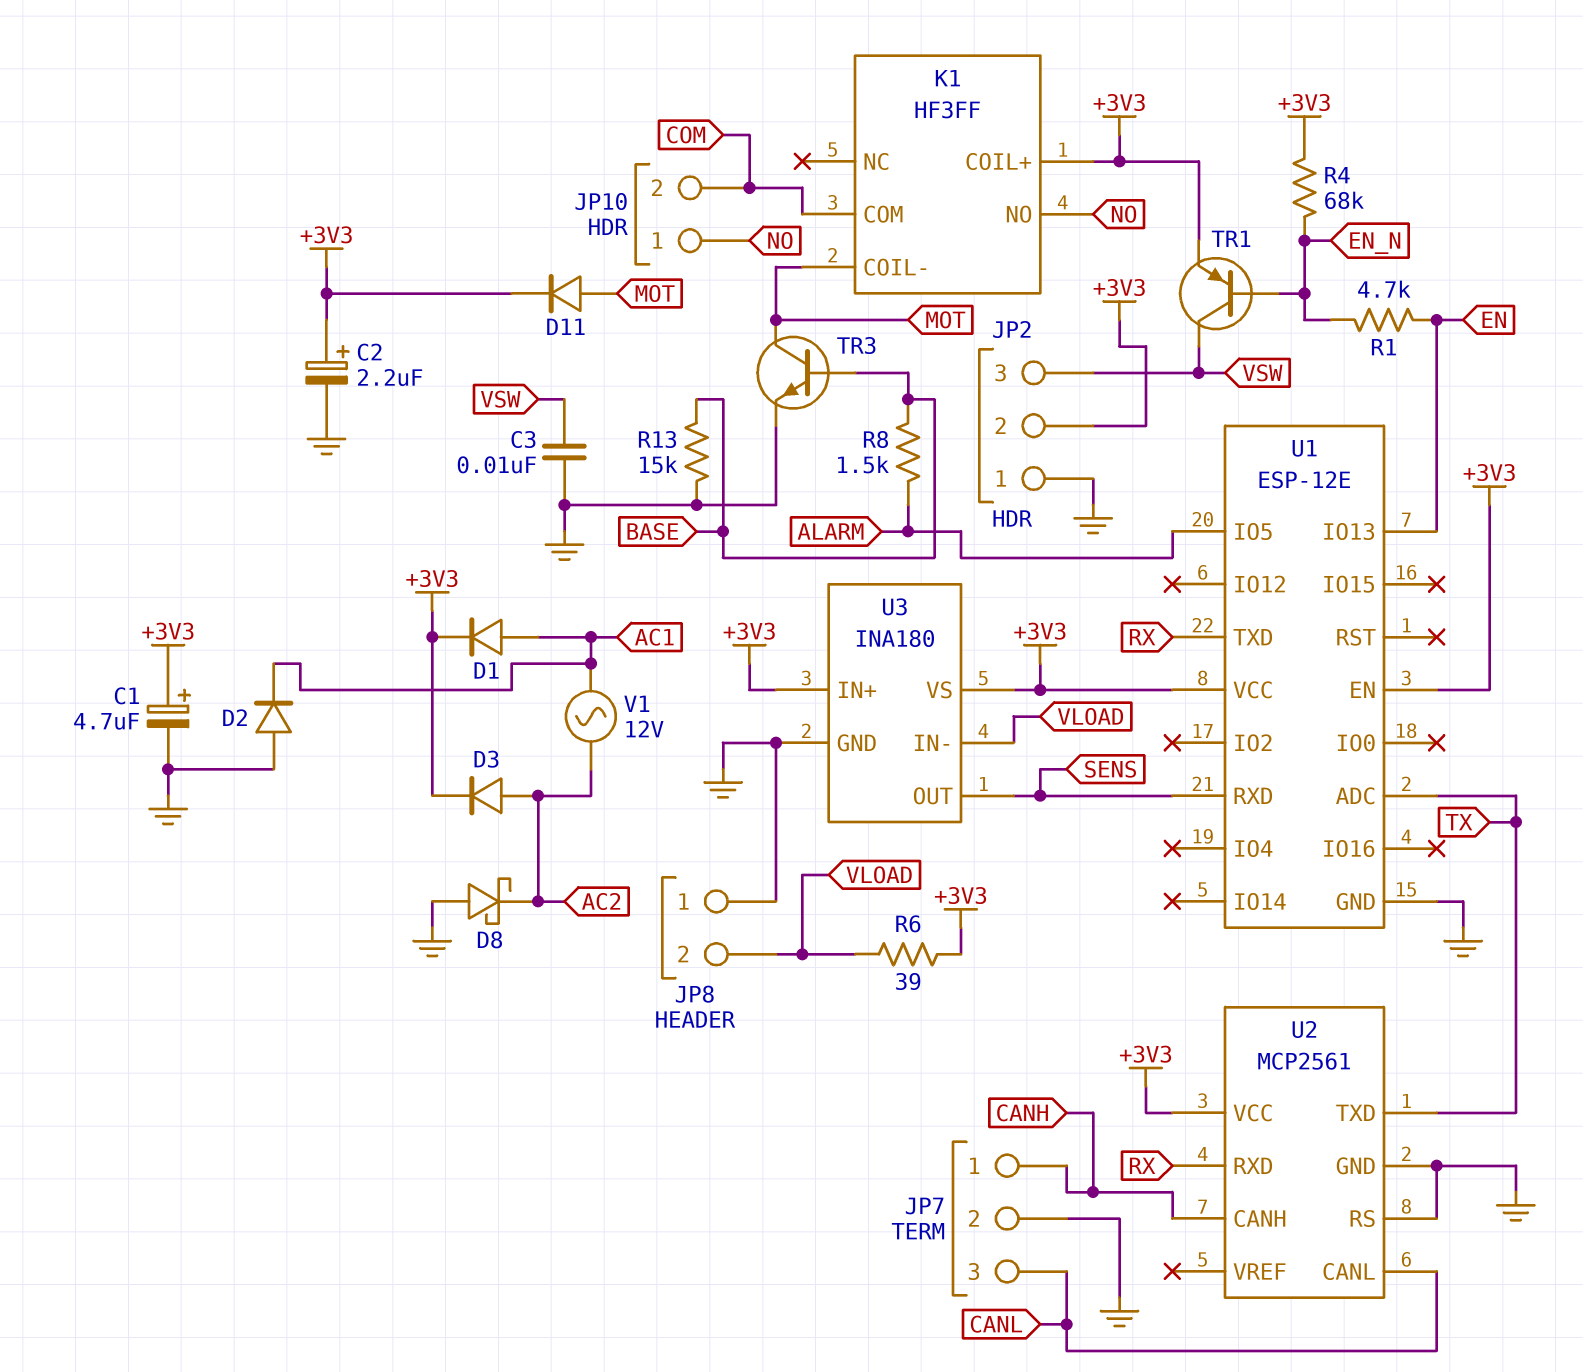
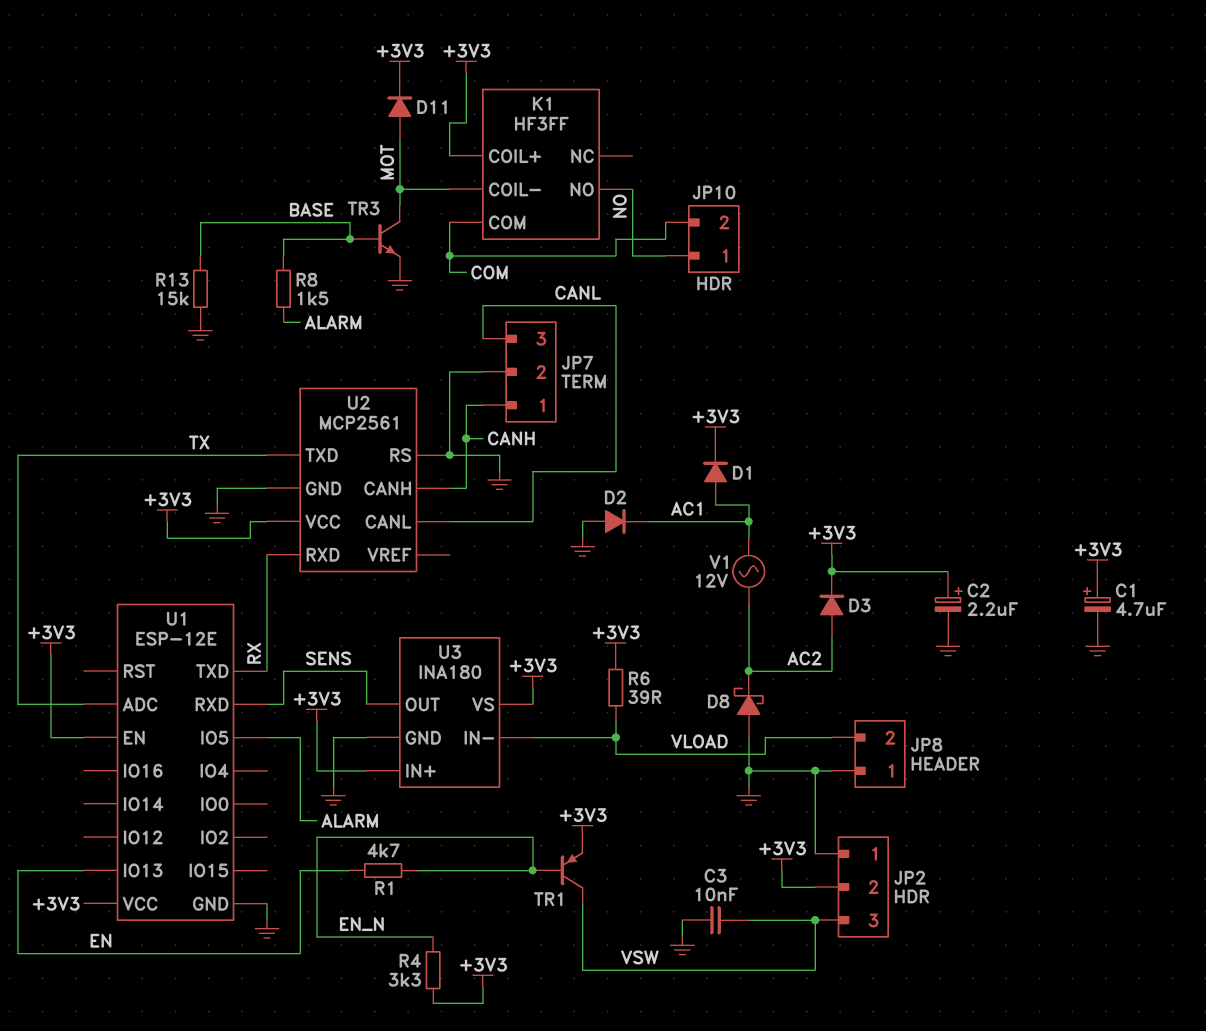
R4: 68k (+3V3, EN_N) -> 3.3k (+3V3, EN_N)

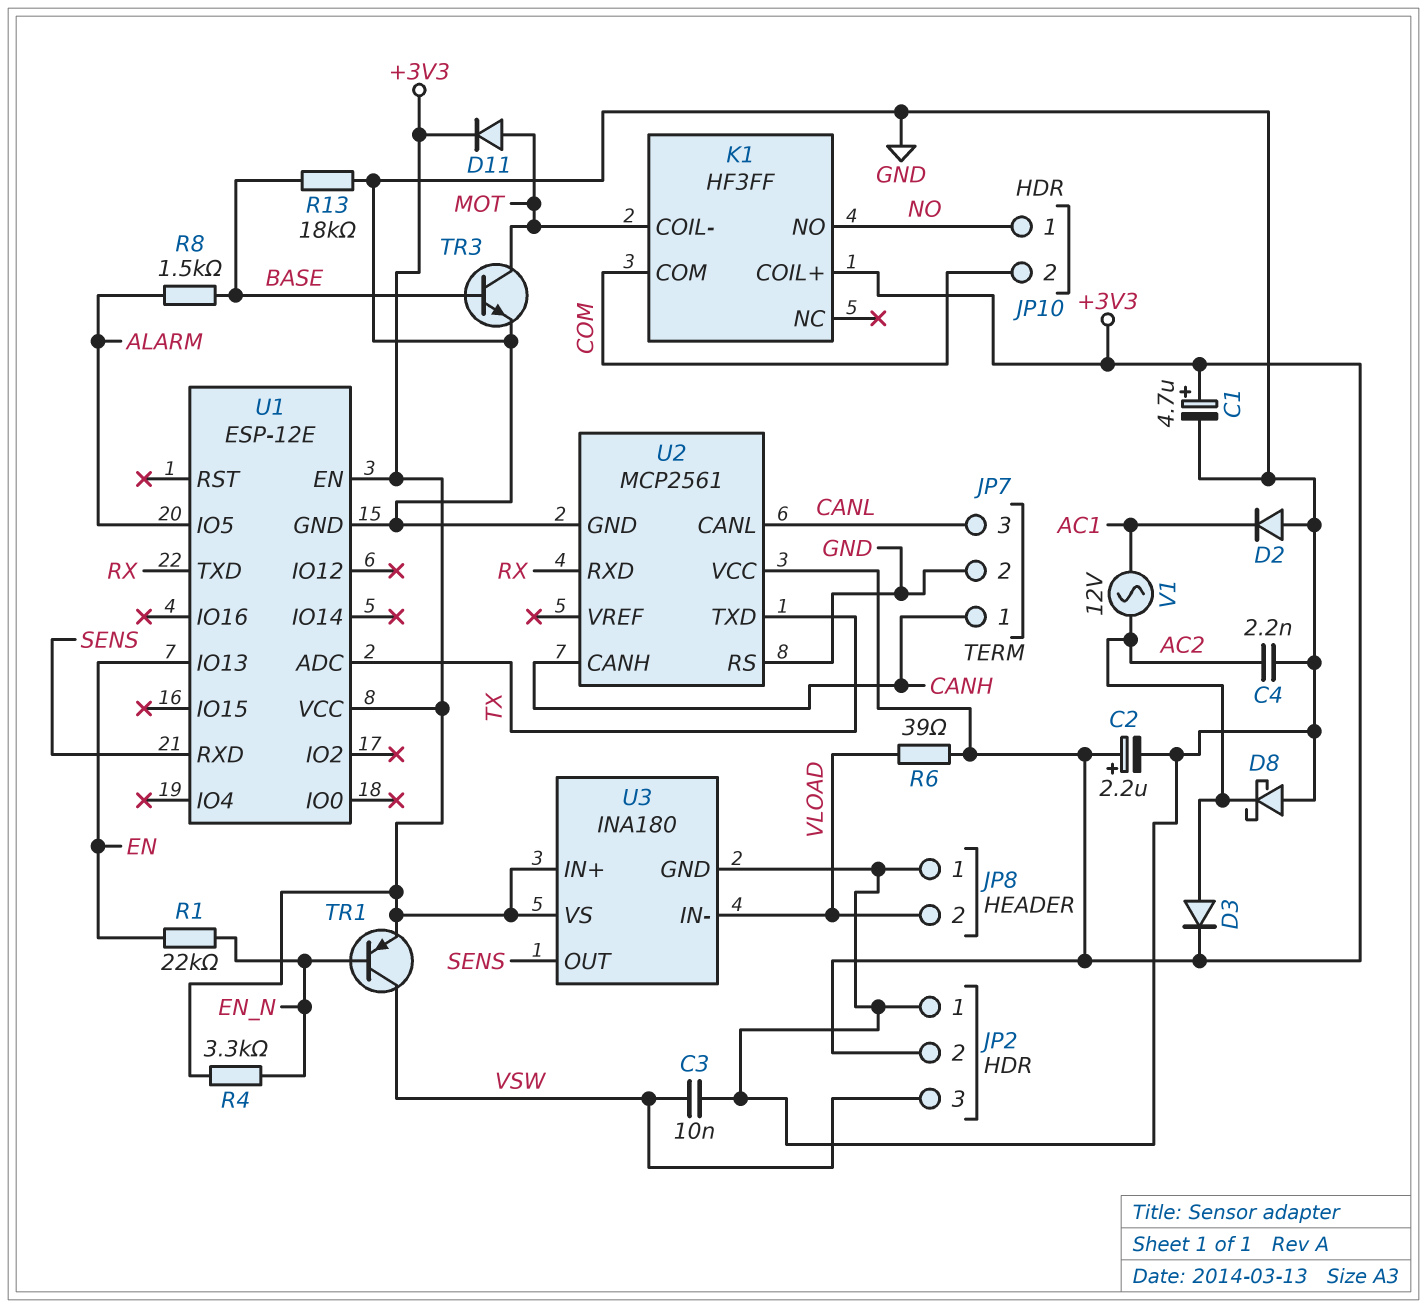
C4: none -> 2.2nF (AC2, GND)
D1: diode (A AC1, K +3V3) -> none
R1: 4.7k (EN, EN_N) -> 22k (EN, EN_N)
R13: 15k (BASE, GND) -> 18k (BASE, GND)

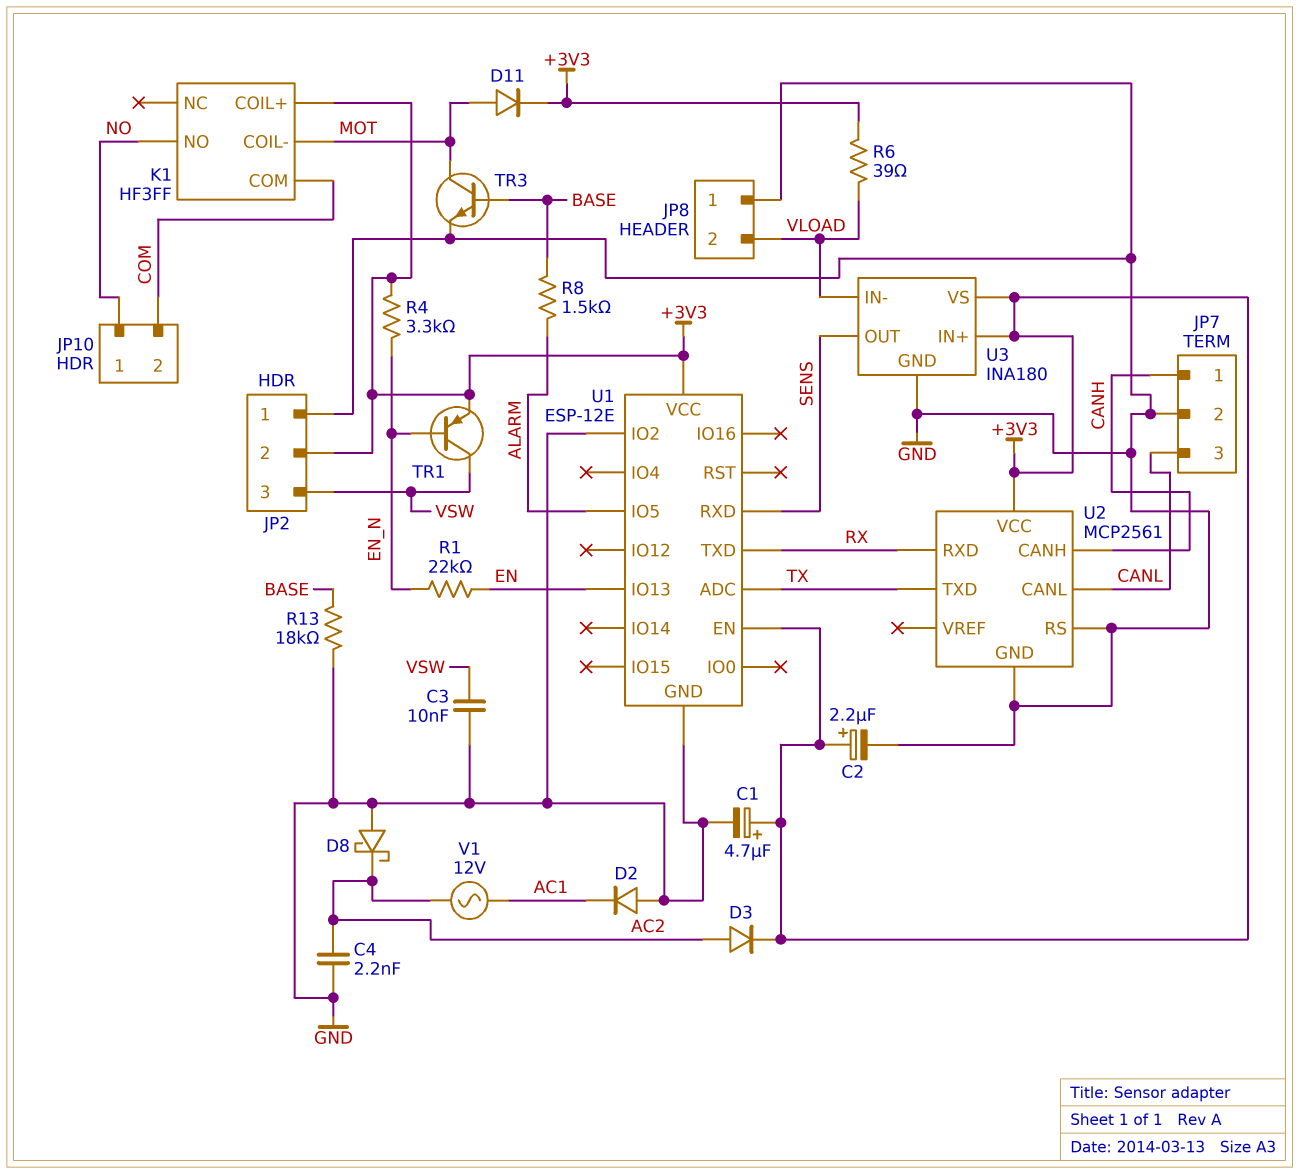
U1 pin IO2: none -> GND

